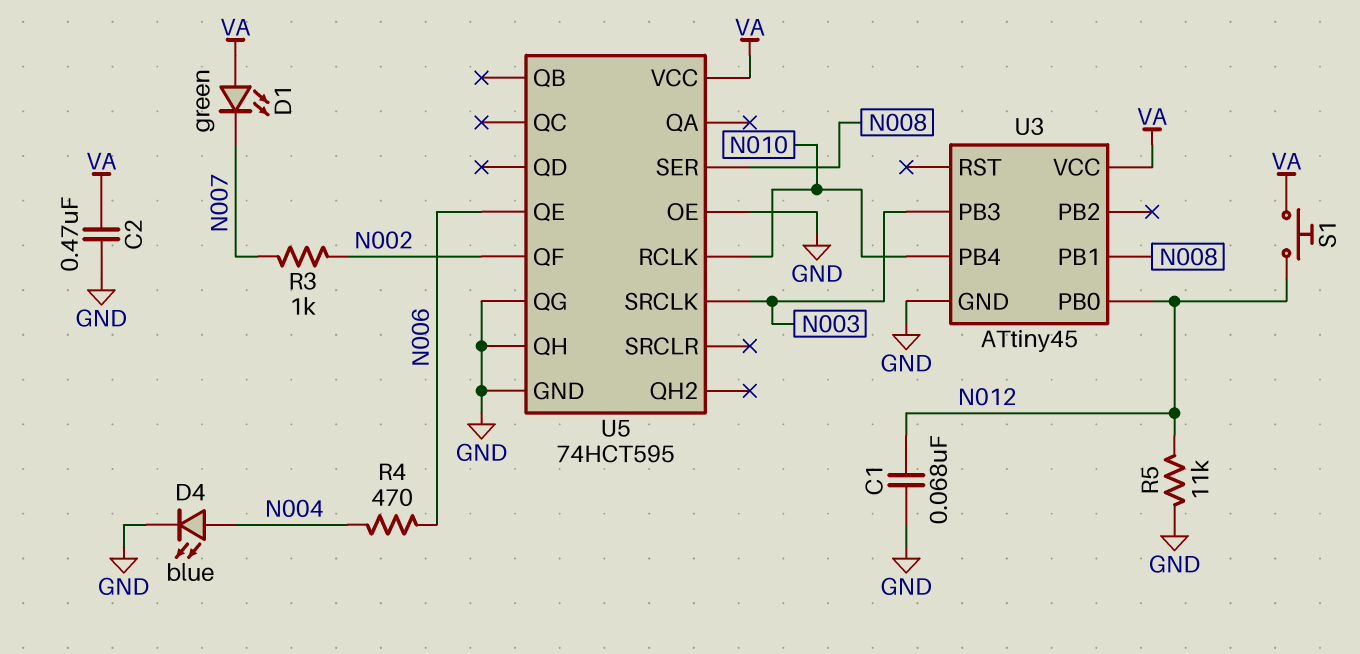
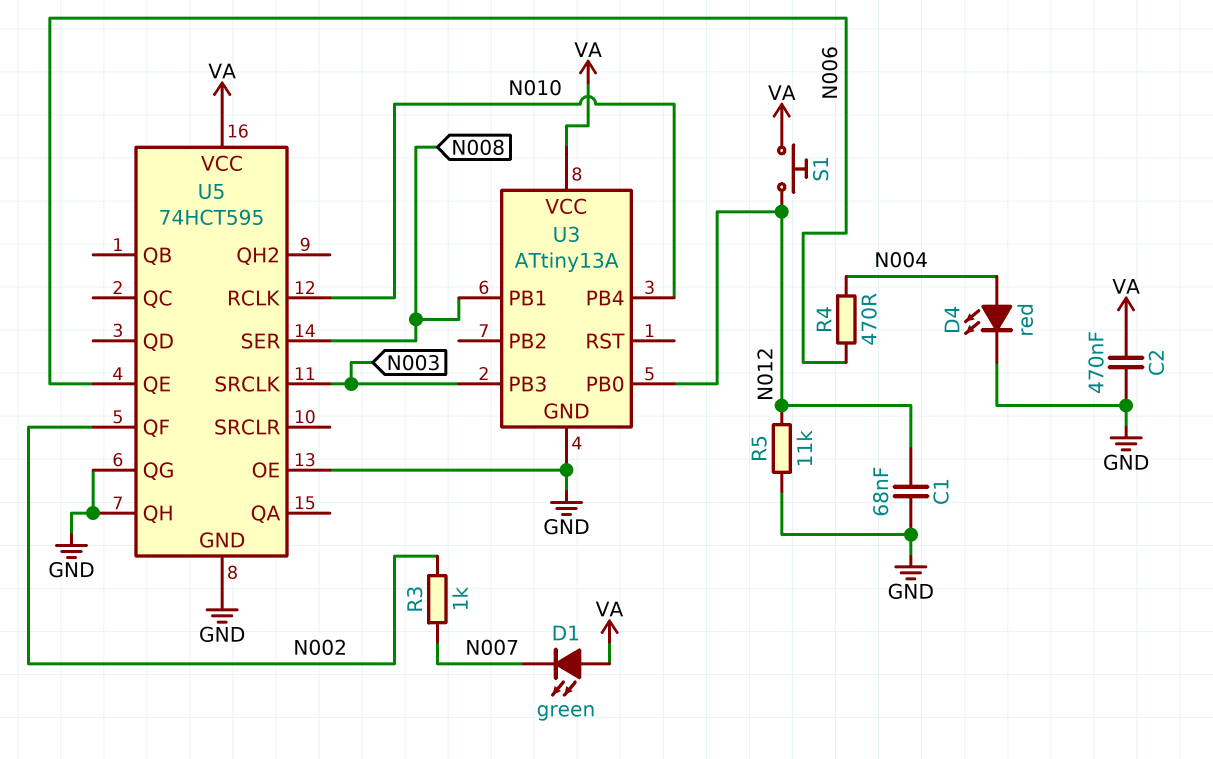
D4: LED blue (A N004, K GND) -> LED red (A N004, K GND)
U3: ATtiny45 -> ATtiny13A

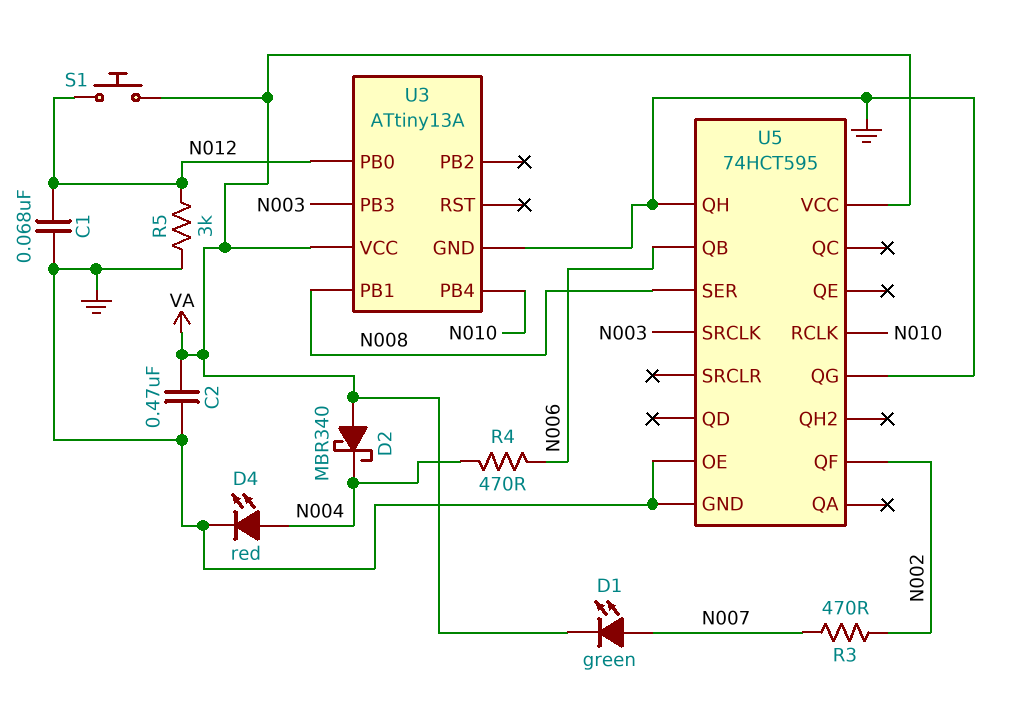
D1: LED green (A VA, K N007) -> LED green (A N007, K VA)
D2: none -> schottky MBR340 (A VA, K N004)
R3: 1k (N002, N007) -> 470 (N002, N007)
R5: 11k (GND, N012) -> 3k (GND, N012)
U5 pin QB: none -> N006
U5 pin QE: N006 -> none

